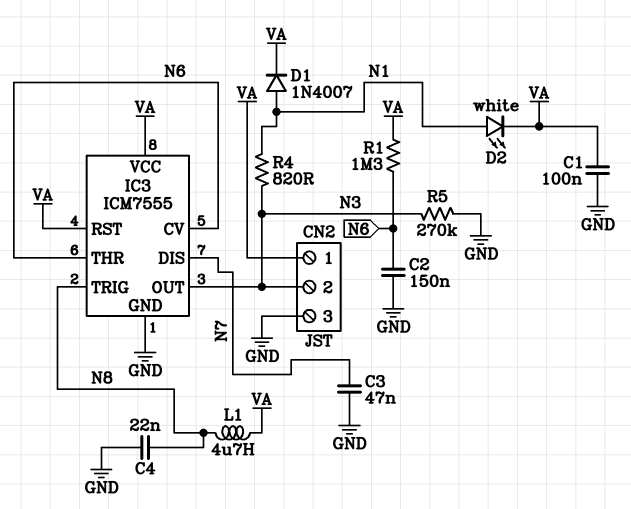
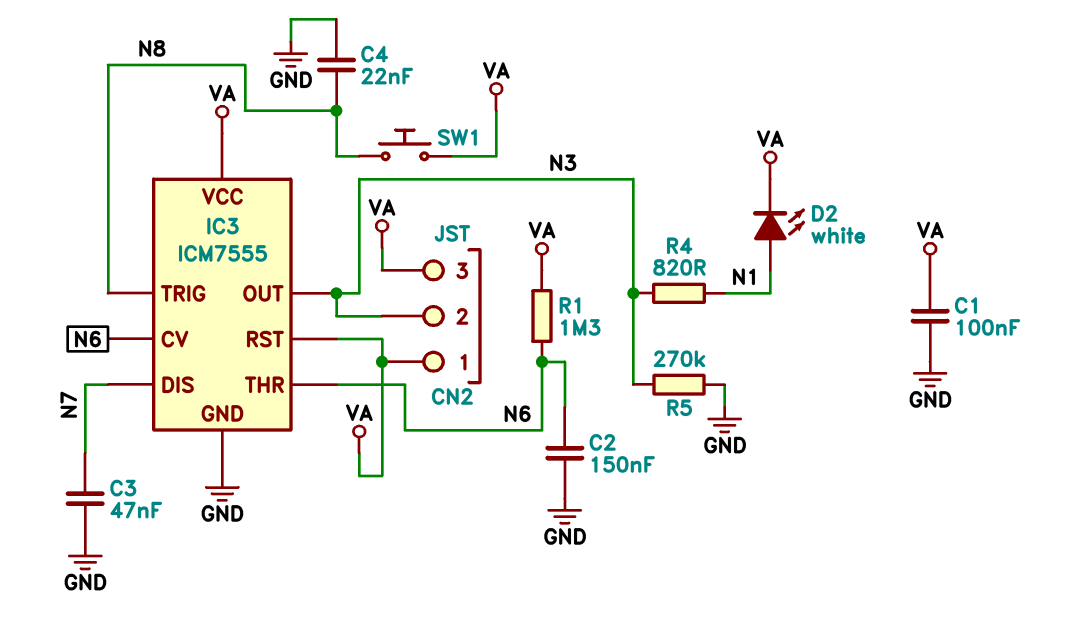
CN2 pin 3: GND -> VA
D1: diode 1N4007 (A N1, K VA) -> none
L1: 4.7uH (N8, VA) -> none
SW1: none -> button (N8, VA)

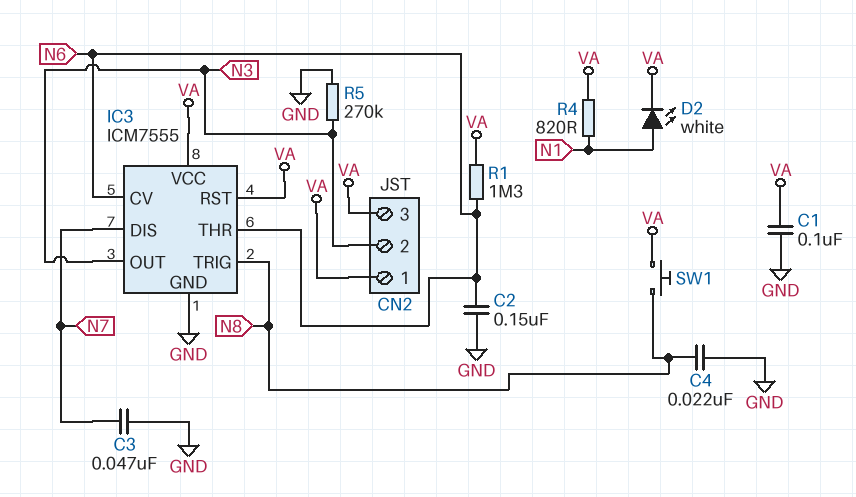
R4: 820 (N1, N3) -> 820 (N1, VA)

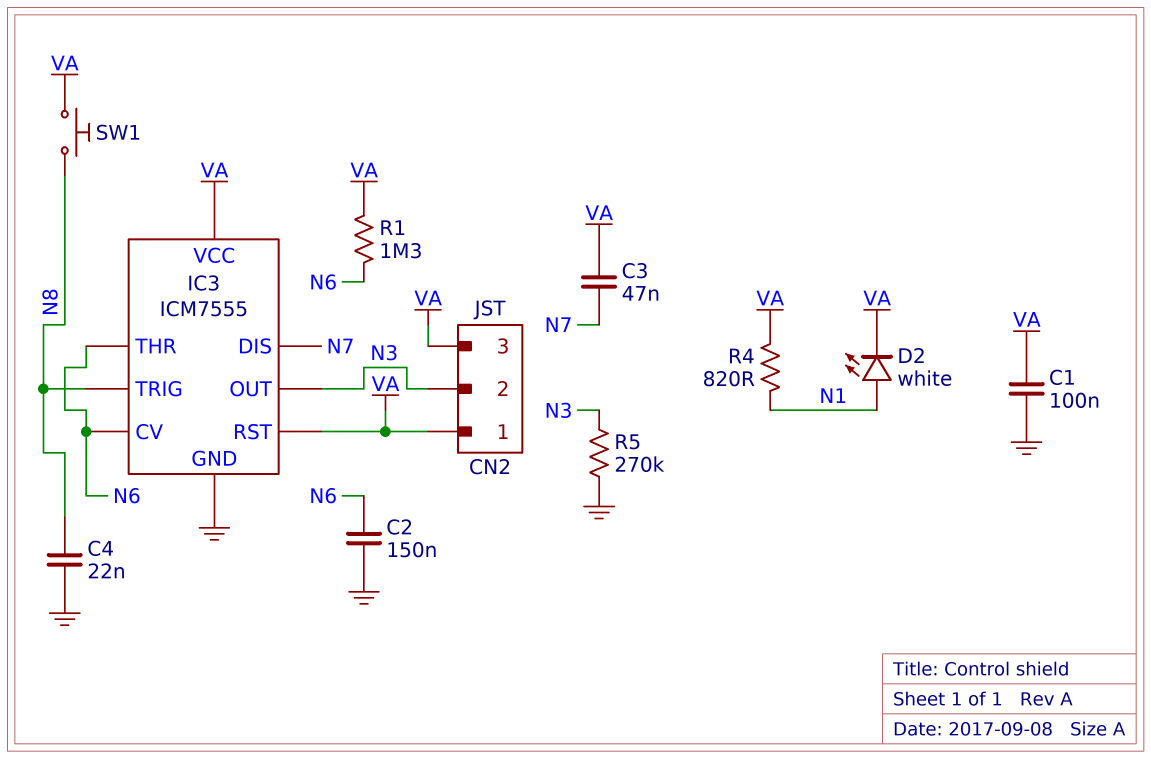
C3: 47nF (GND, N7) -> 47nF (N7, VA)

